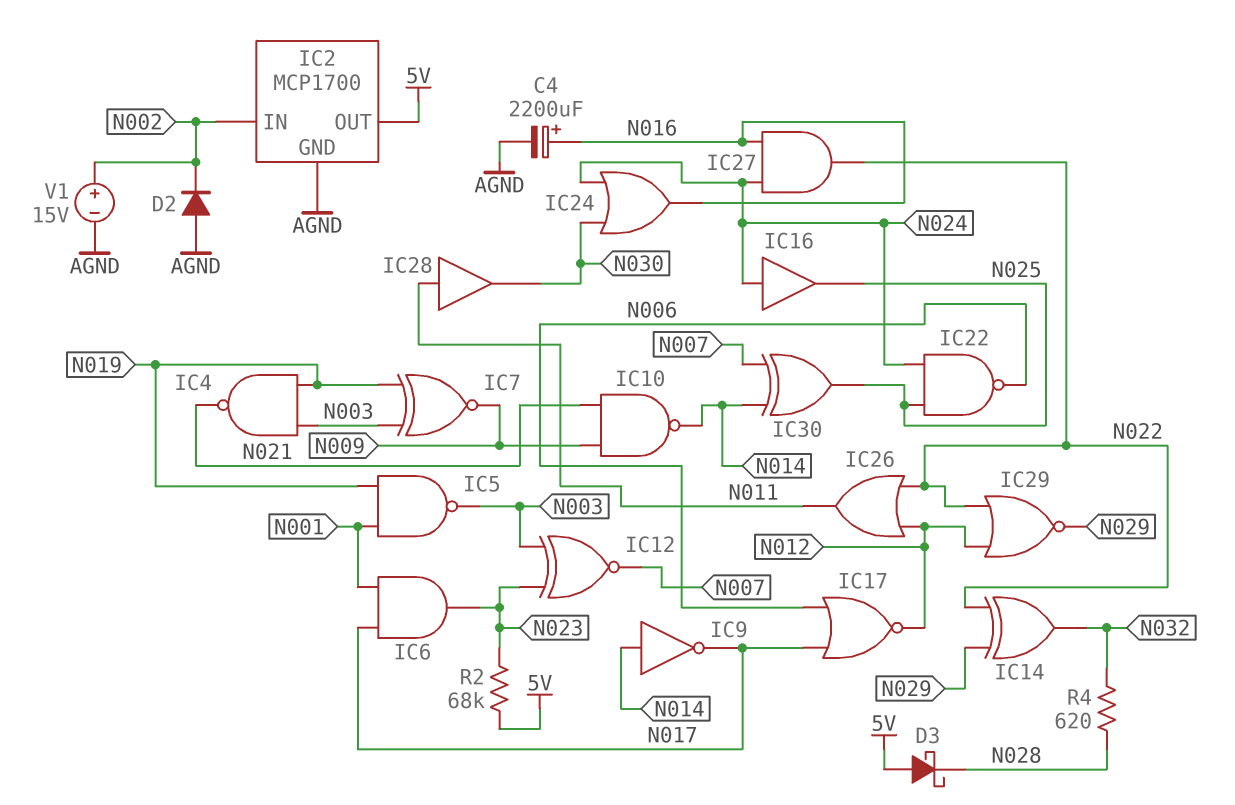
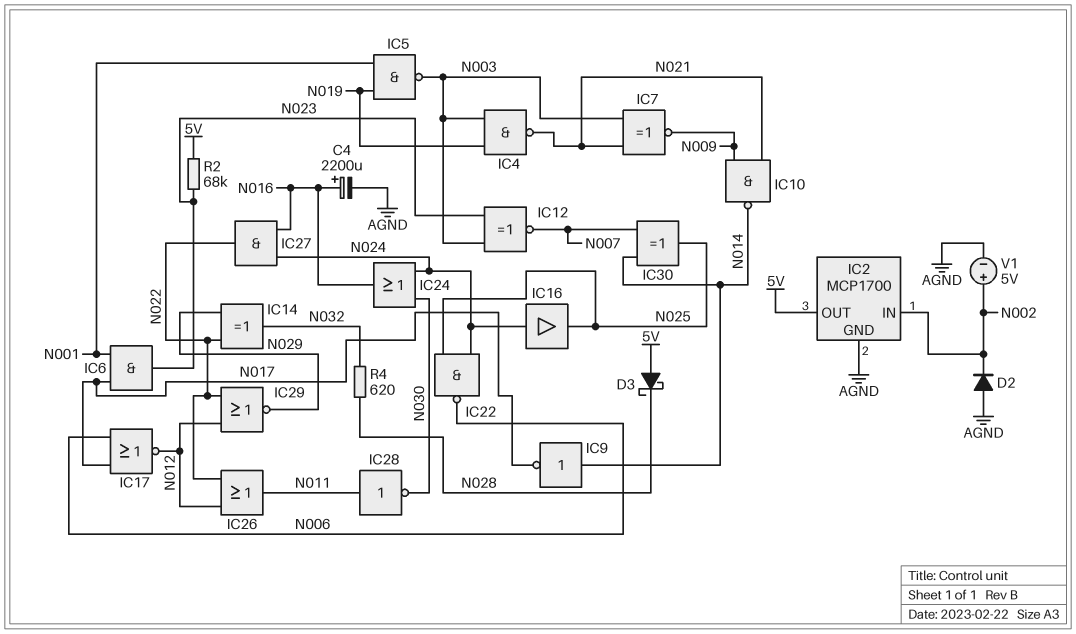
IC7: XNOR (in N003, in N019, out N009) -> XNOR (in N003, in N021, out N009)
IC28: buffer (in N011, out N030) -> NOT (in N011, out N030)
V1: 15V (plus N002, minus AGND) -> 5V (plus N002, minus AGND)

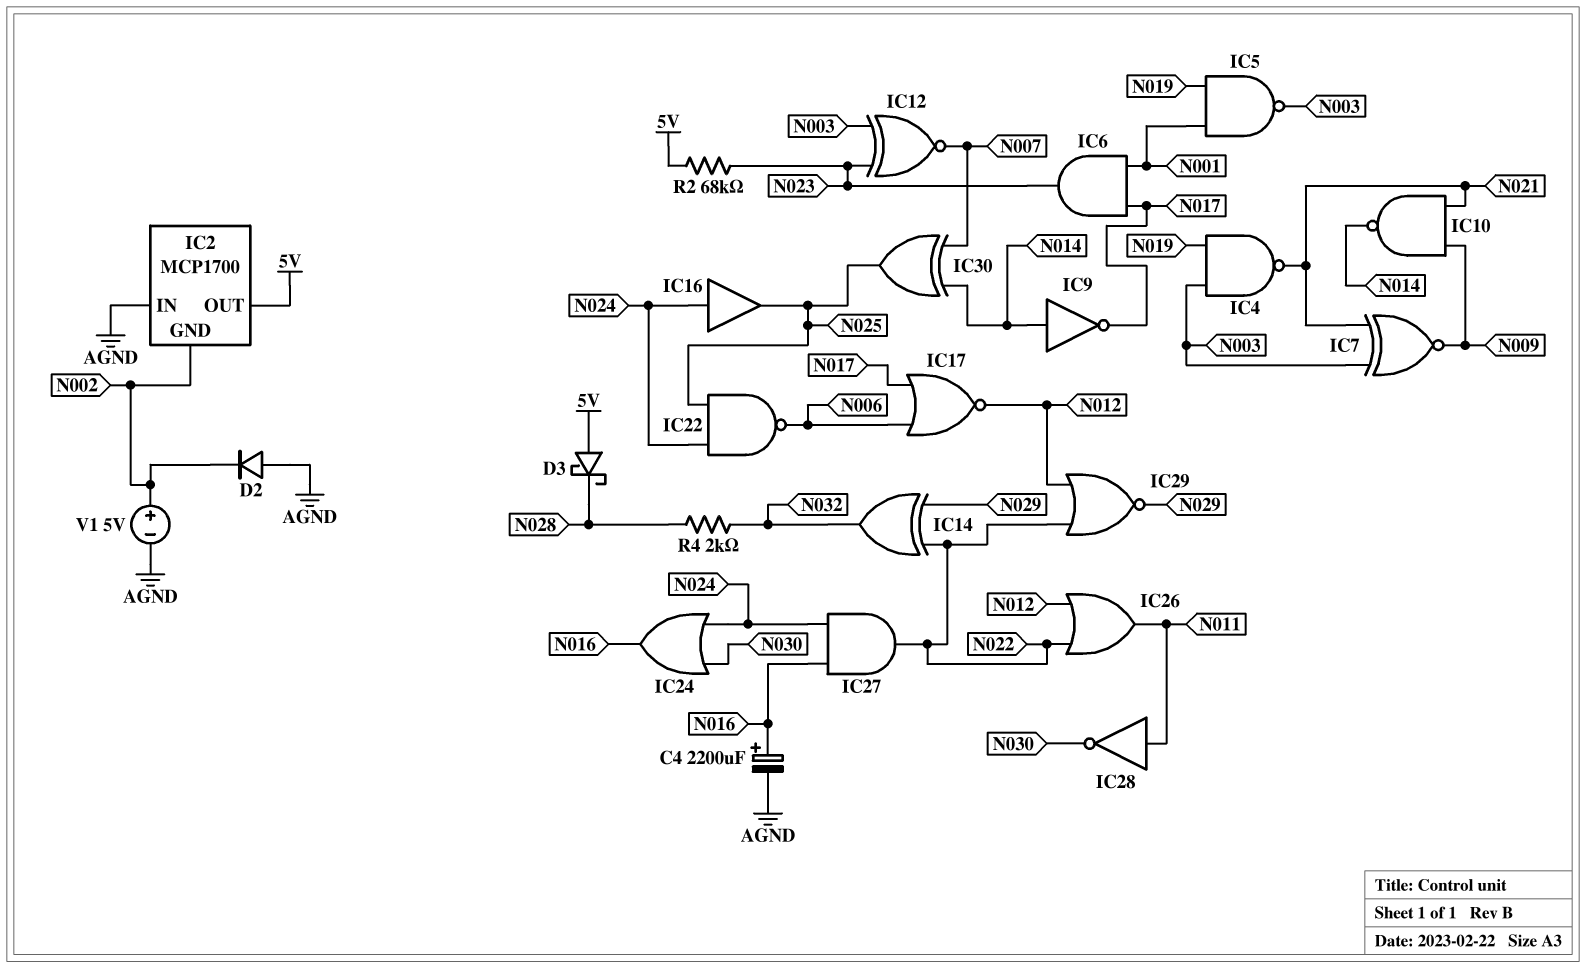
IC2 pin GND: AGND -> N002
IC2 pin IN: N002 -> AGND
R4: 620 (N028, N032) -> 2k (N028, N032)

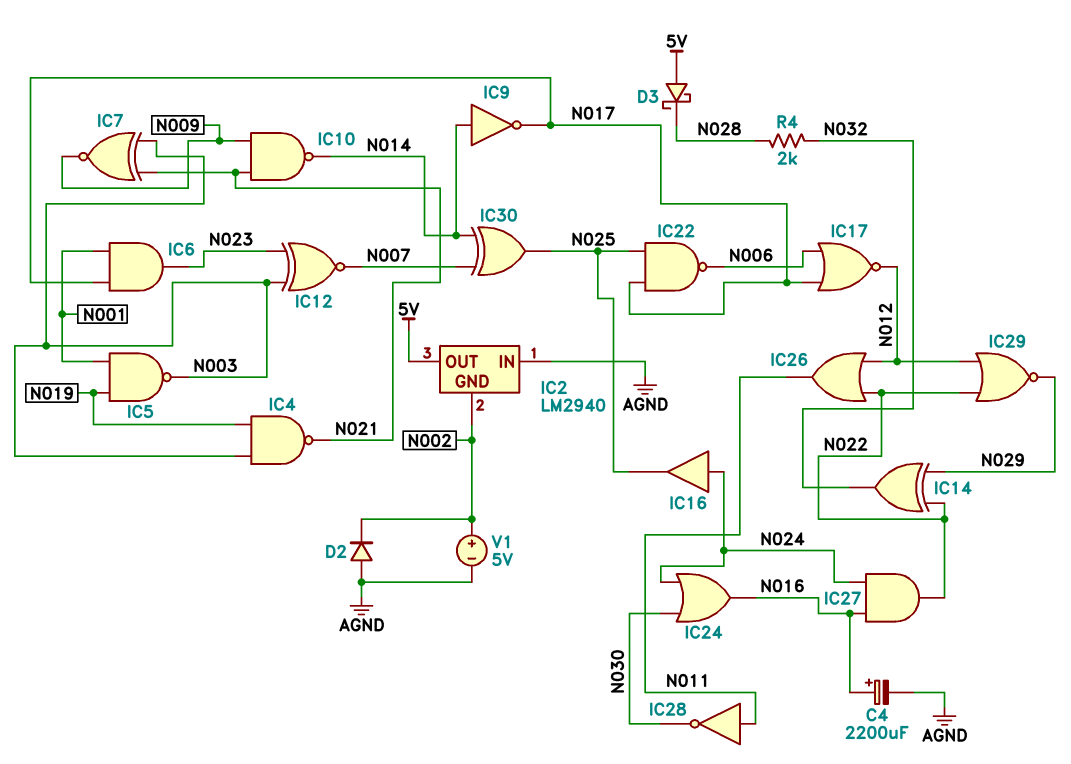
IC2: MCP1700 -> LM2940
IC22: NAND (in N024, in N025, out N006) -> NAND (in N017, in N025, out N006)
R2: 68k (5V, N023) -> none

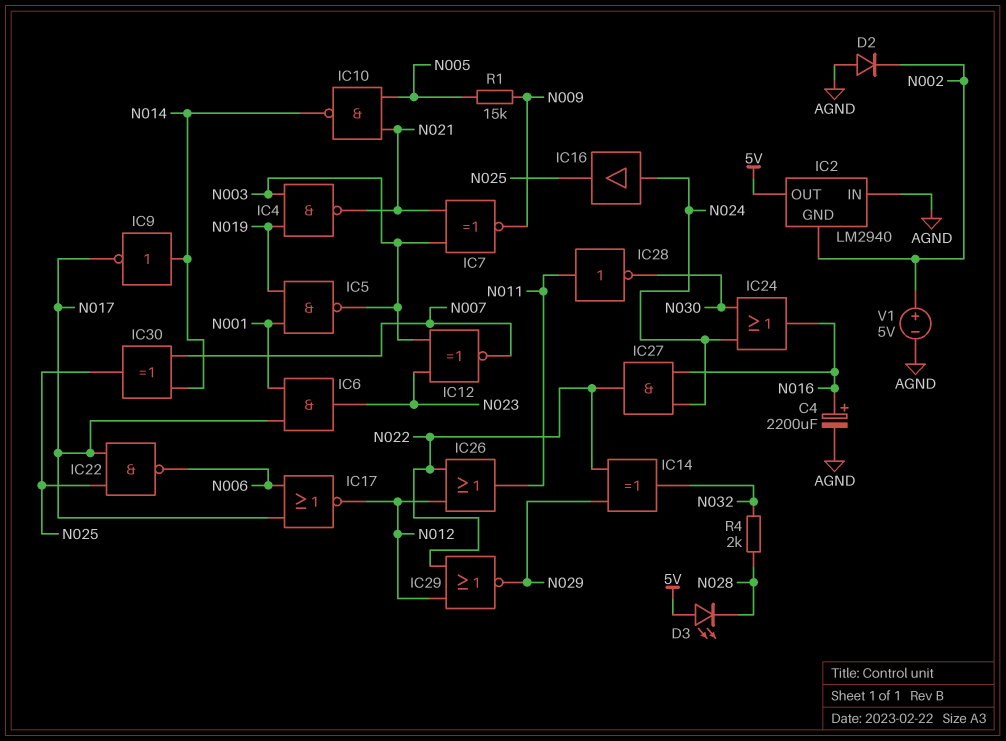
D3: schottky (A 5V, K N028) -> LED (A 5V, K N028)
IC10: NAND (in N009, in N021, out N014) -> NAND (in N005, in N021, out N014)
R1: none -> 15k (N005, N009)

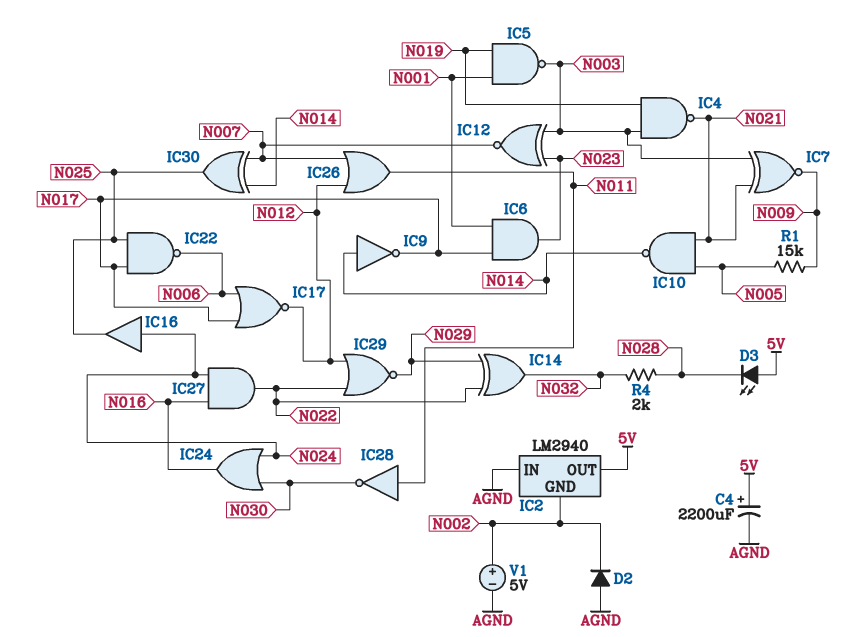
C4: 2200uF (plus N016, minus AGND) -> 2200uF (plus 5V, minus AGND)
IC26: OR (in N012, in N022, out N011) -> OR (in N007, in N012, out N011)

